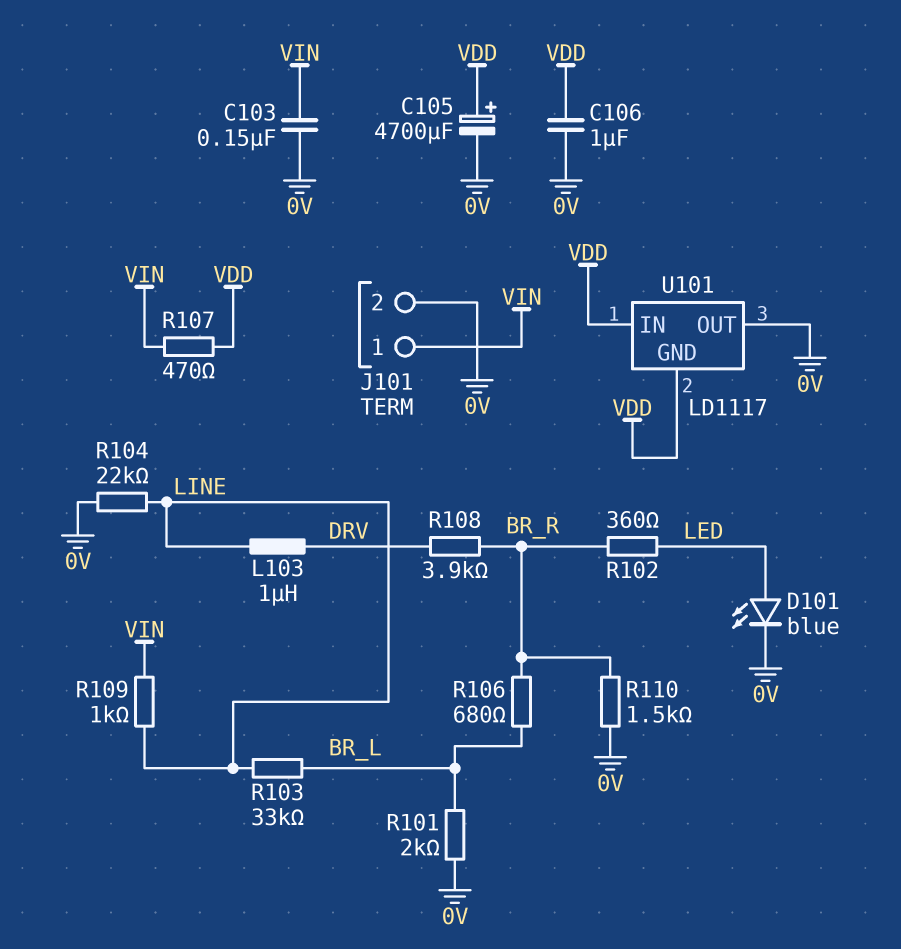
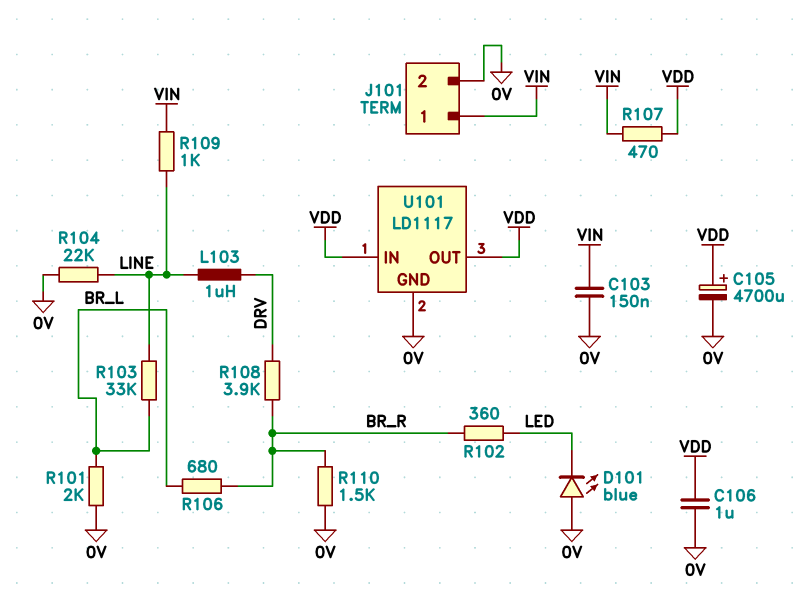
D101: LED blue (A LED, K 0V) -> LED blue (A 0V, K LED)
U101 pin GND: VDD -> 0V
U101 pin OUT: 0V -> VDD

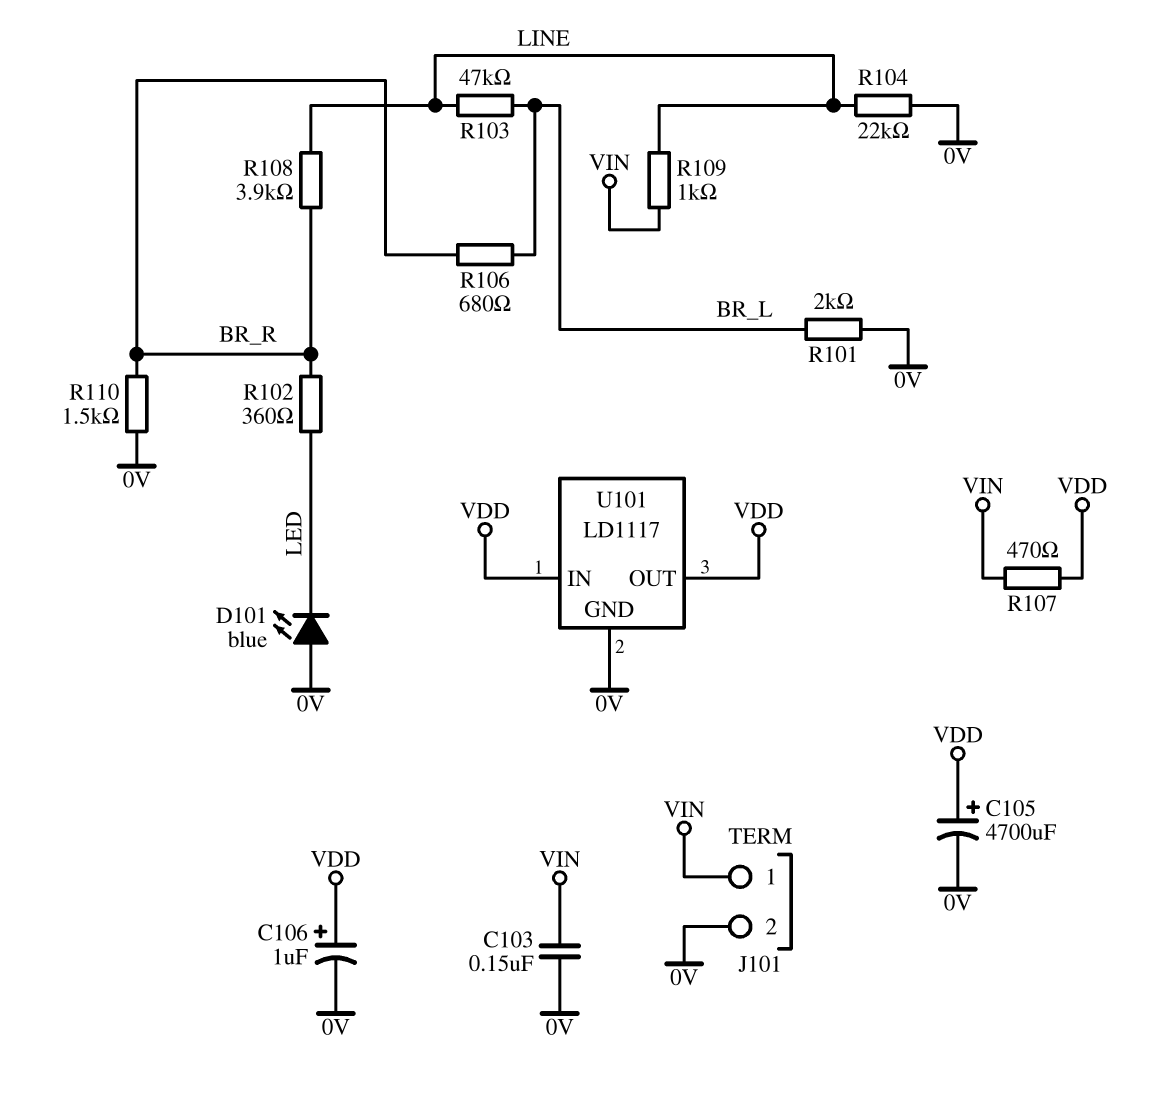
C106: 1uF (0V, VDD) -> 1uF (plus VDD, minus 0V)
L103: 1uH (DRV, LINE) -> none
R103: 33k (BR_L, LINE) -> 47k (BR_L, LINE)
R108: 3.9k (BR_R, DRV) -> 3.9k (BR_R, LINE)

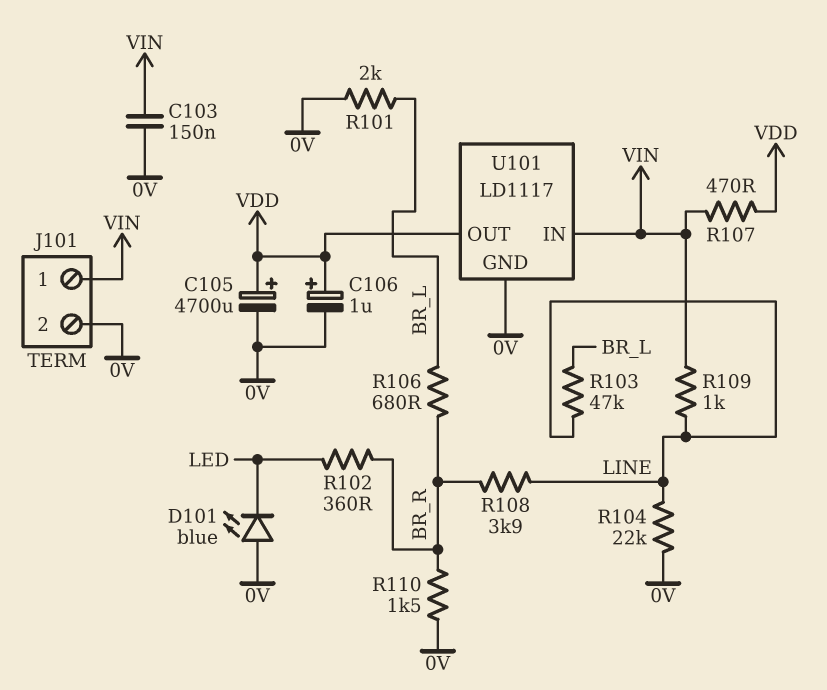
U101 pin IN: VDD -> VIN

